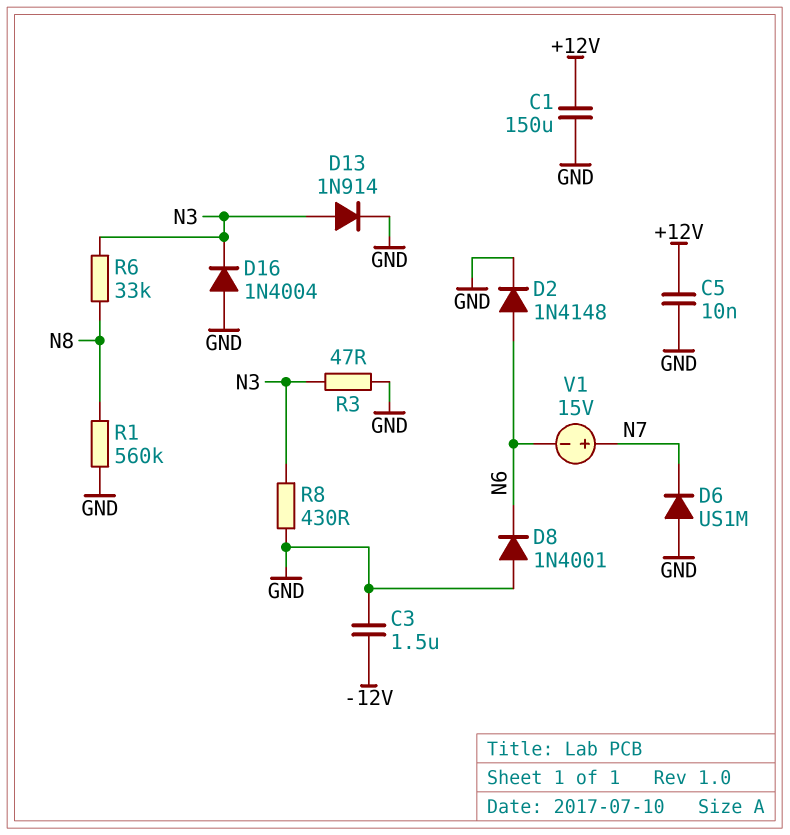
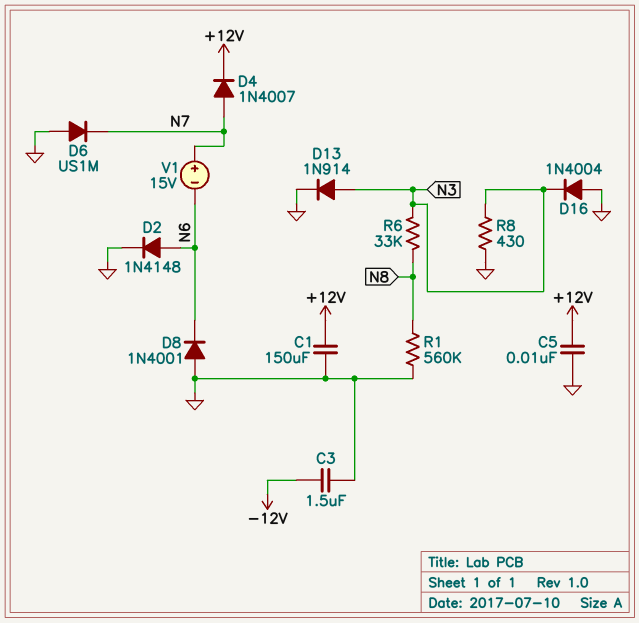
D4: none -> diode 1N4007 (A N7, K +12V)
R3: 47 (GND, N3) -> none

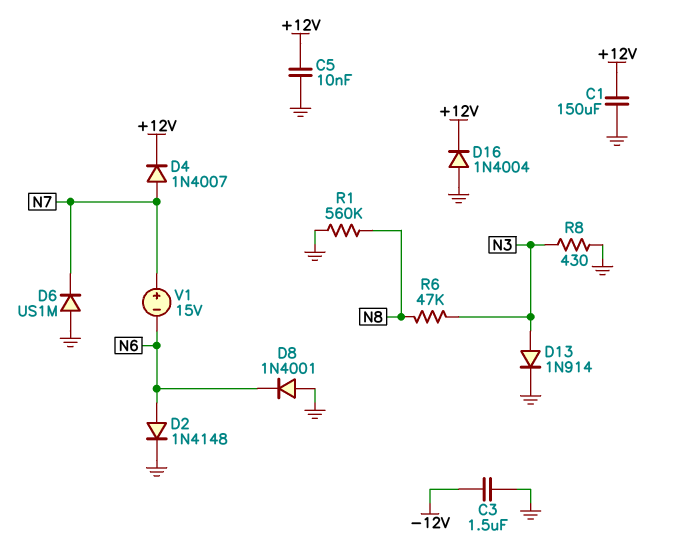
D16: diode 1N4004 (A GND, K N3) -> diode 1N4004 (A GND, K +12V)
R6: 33k (N3, N8) -> 47k (N3, N8)

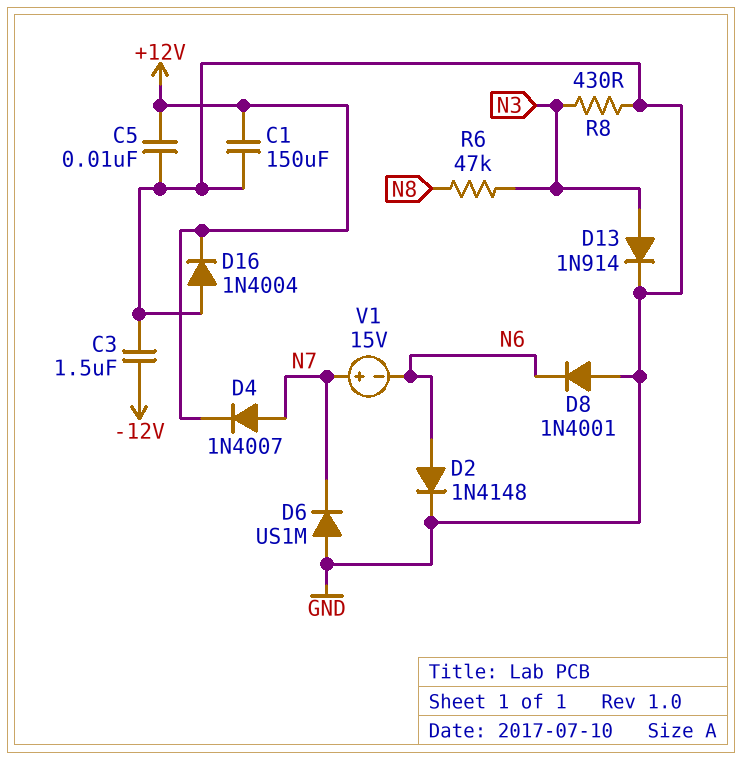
R1: 560k (GND, N8) -> none

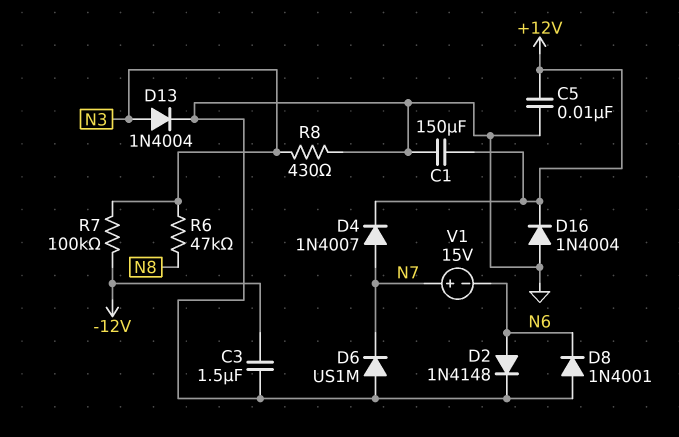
D13: diode 1N914 (A N3, K GND) -> diode 1N4004 (A N3, K GND)
R7: none -> 100k (-12V, N3)

